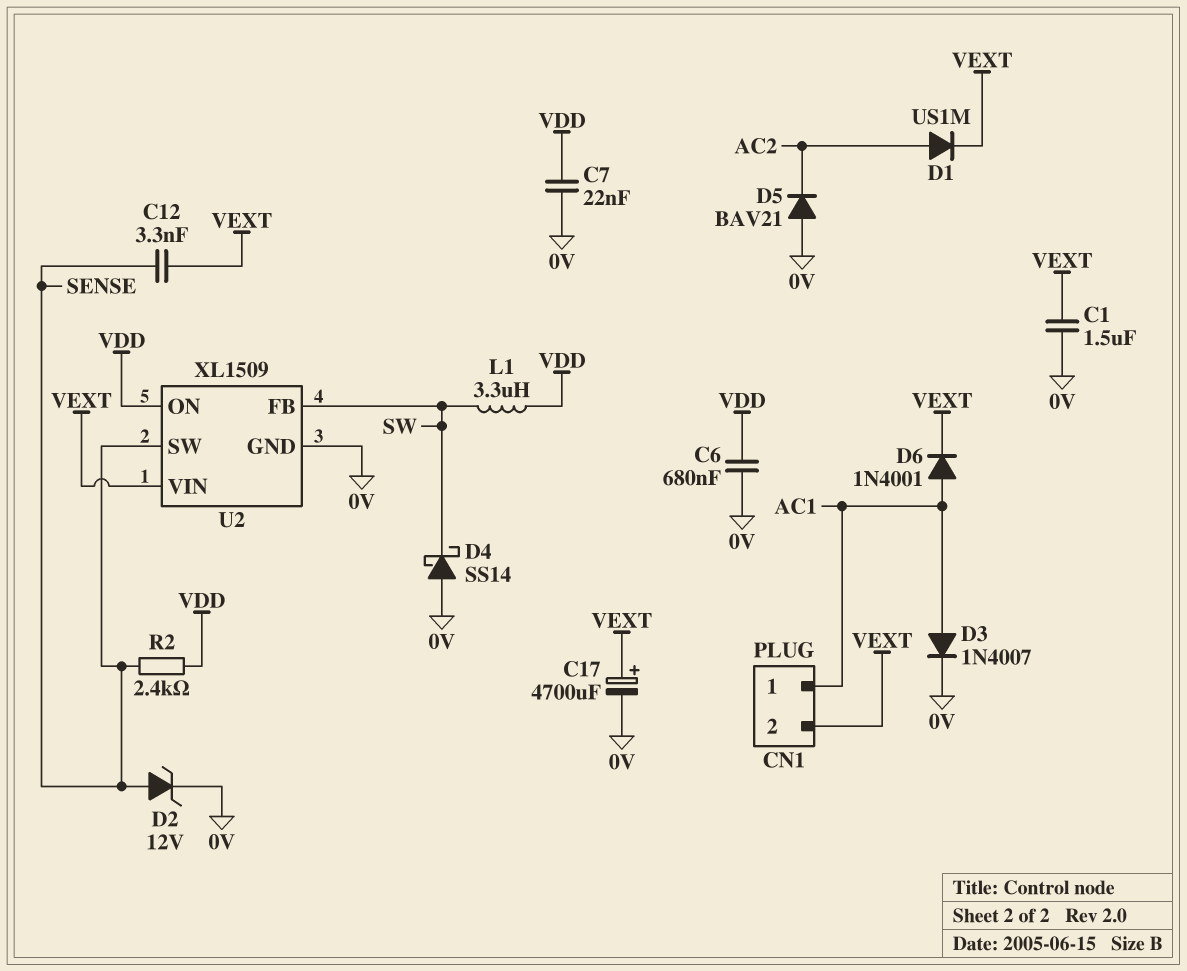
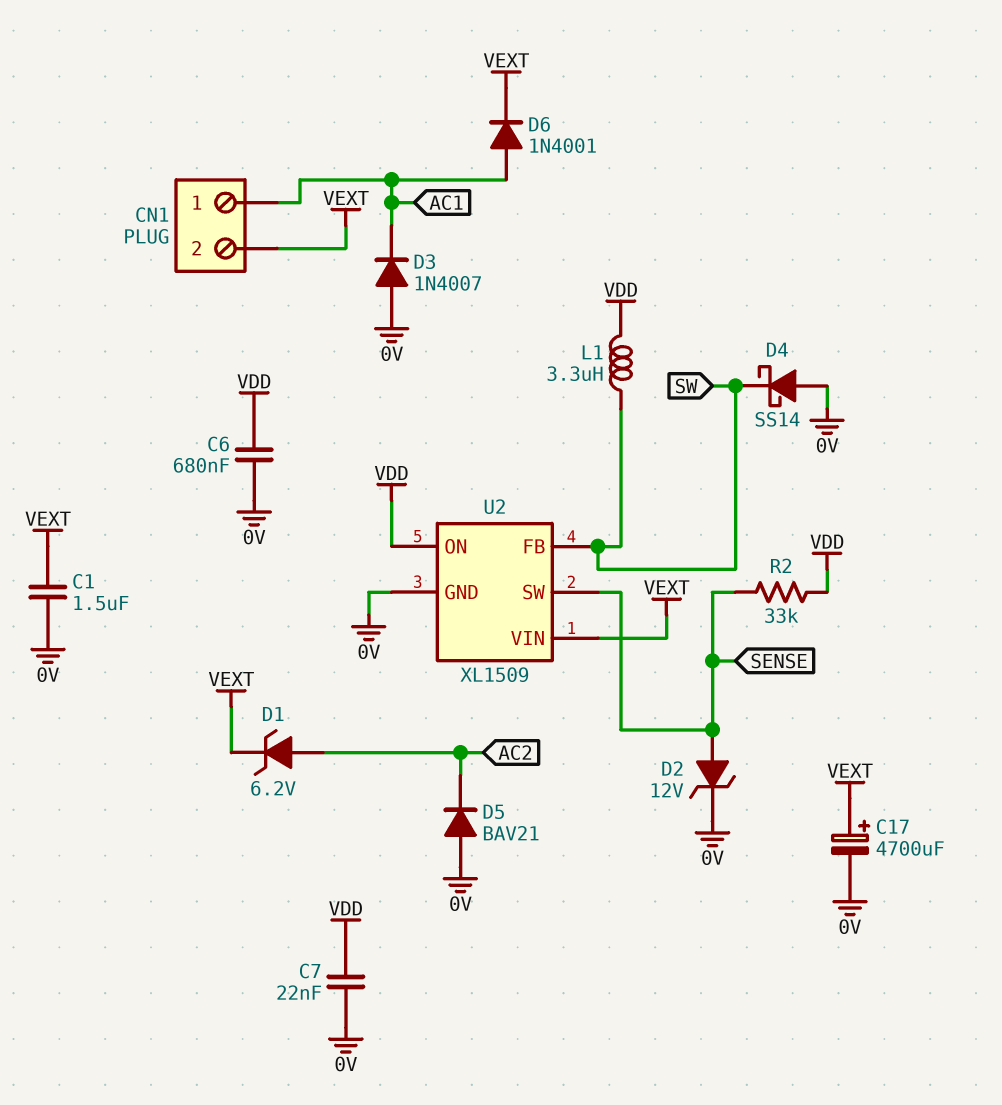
C12: 3.3nF (SENSE, VEXT) -> none
D1: diode US1M (A AC2, K VEXT) -> zener 6.2V (A AC2, K VEXT)
D3: diode 1N4007 (A AC1, K 0V) -> diode 1N4007 (A 0V, K AC1)
R2: 2.4k (SENSE, VDD) -> 33k (SENSE, VDD)

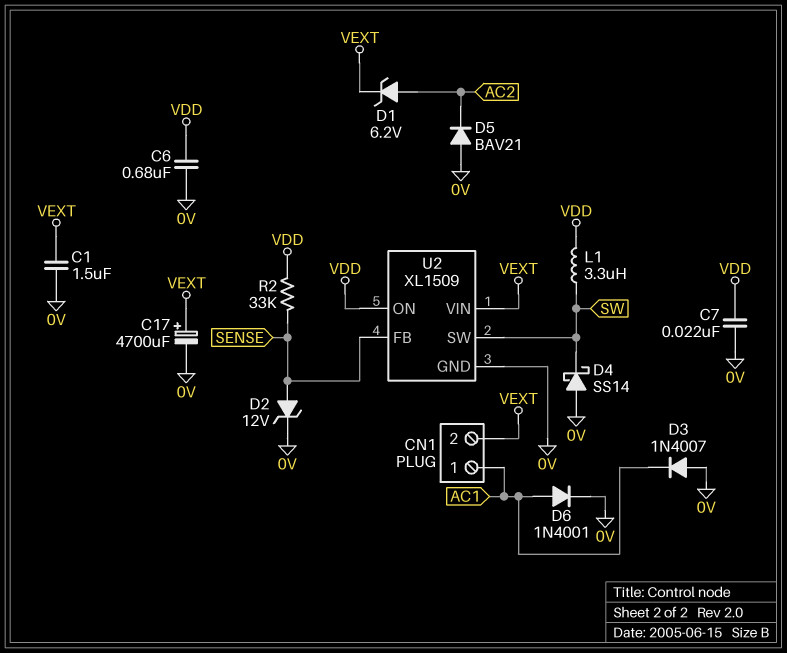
D6: diode 1N4001 (A AC1, K VEXT) -> diode 1N4001 (A AC1, K 0V)
U2 pin FB: SW -> SENSE
U2 pin SW: SENSE -> SW

